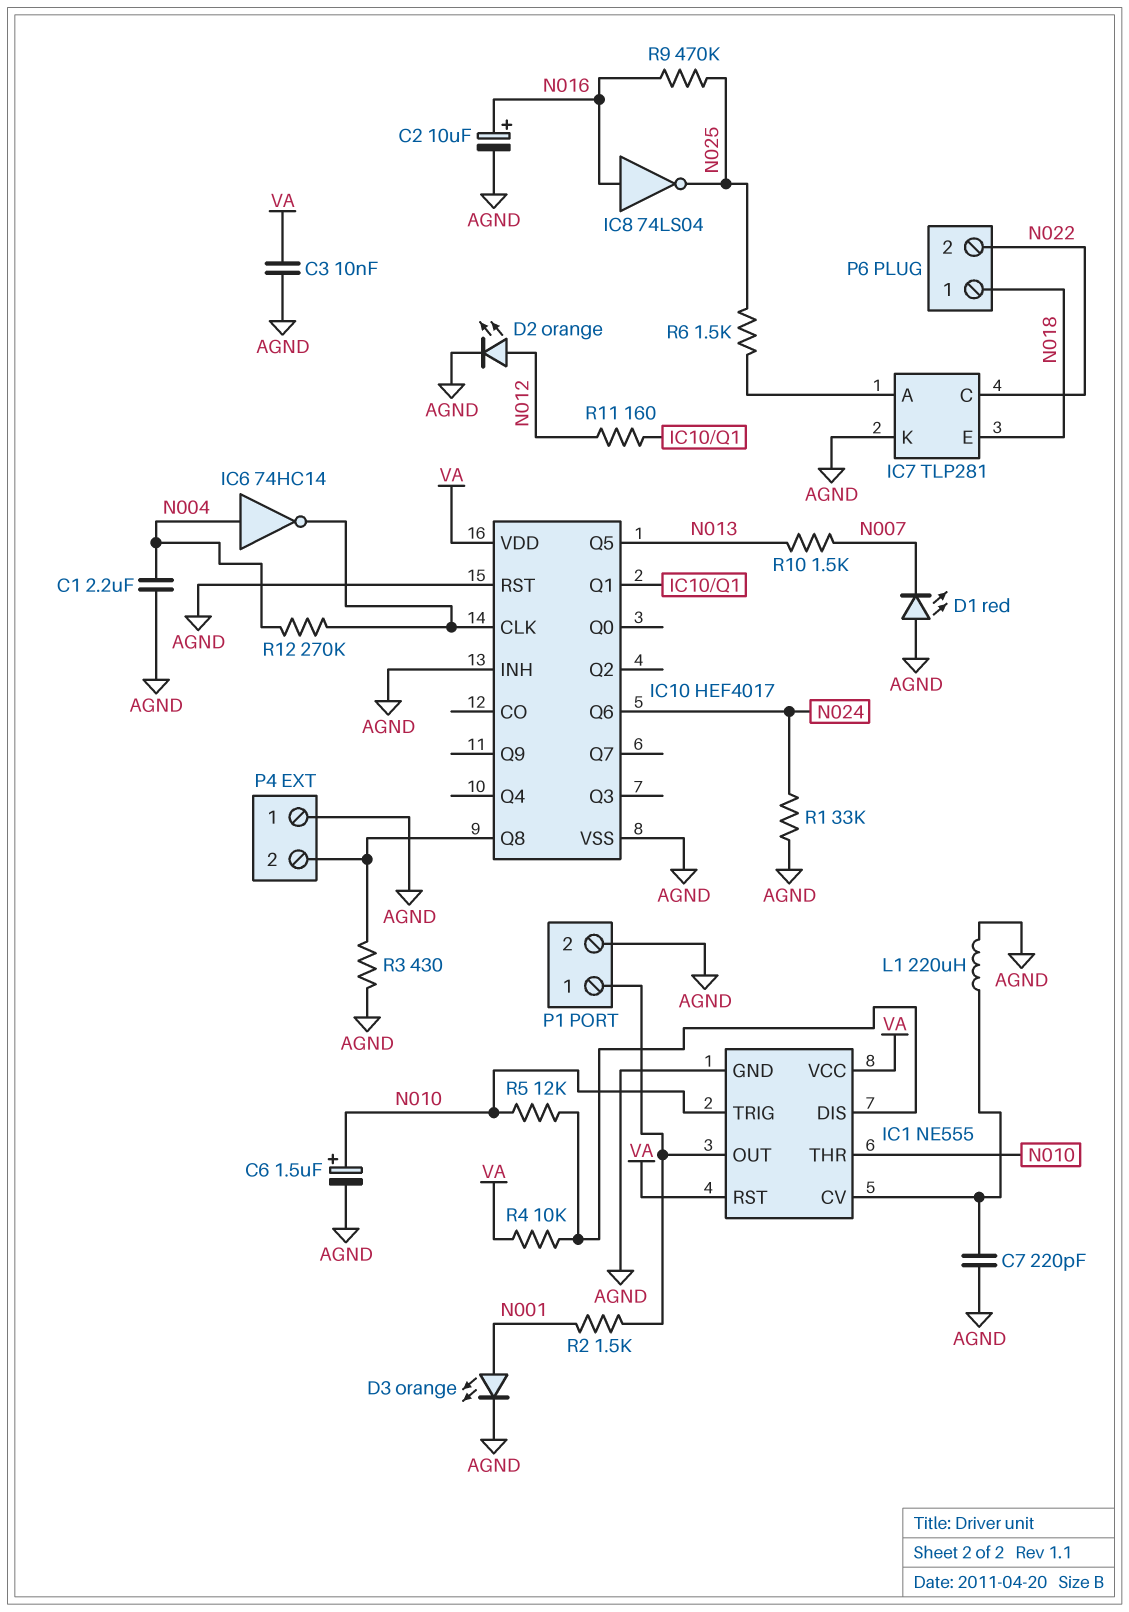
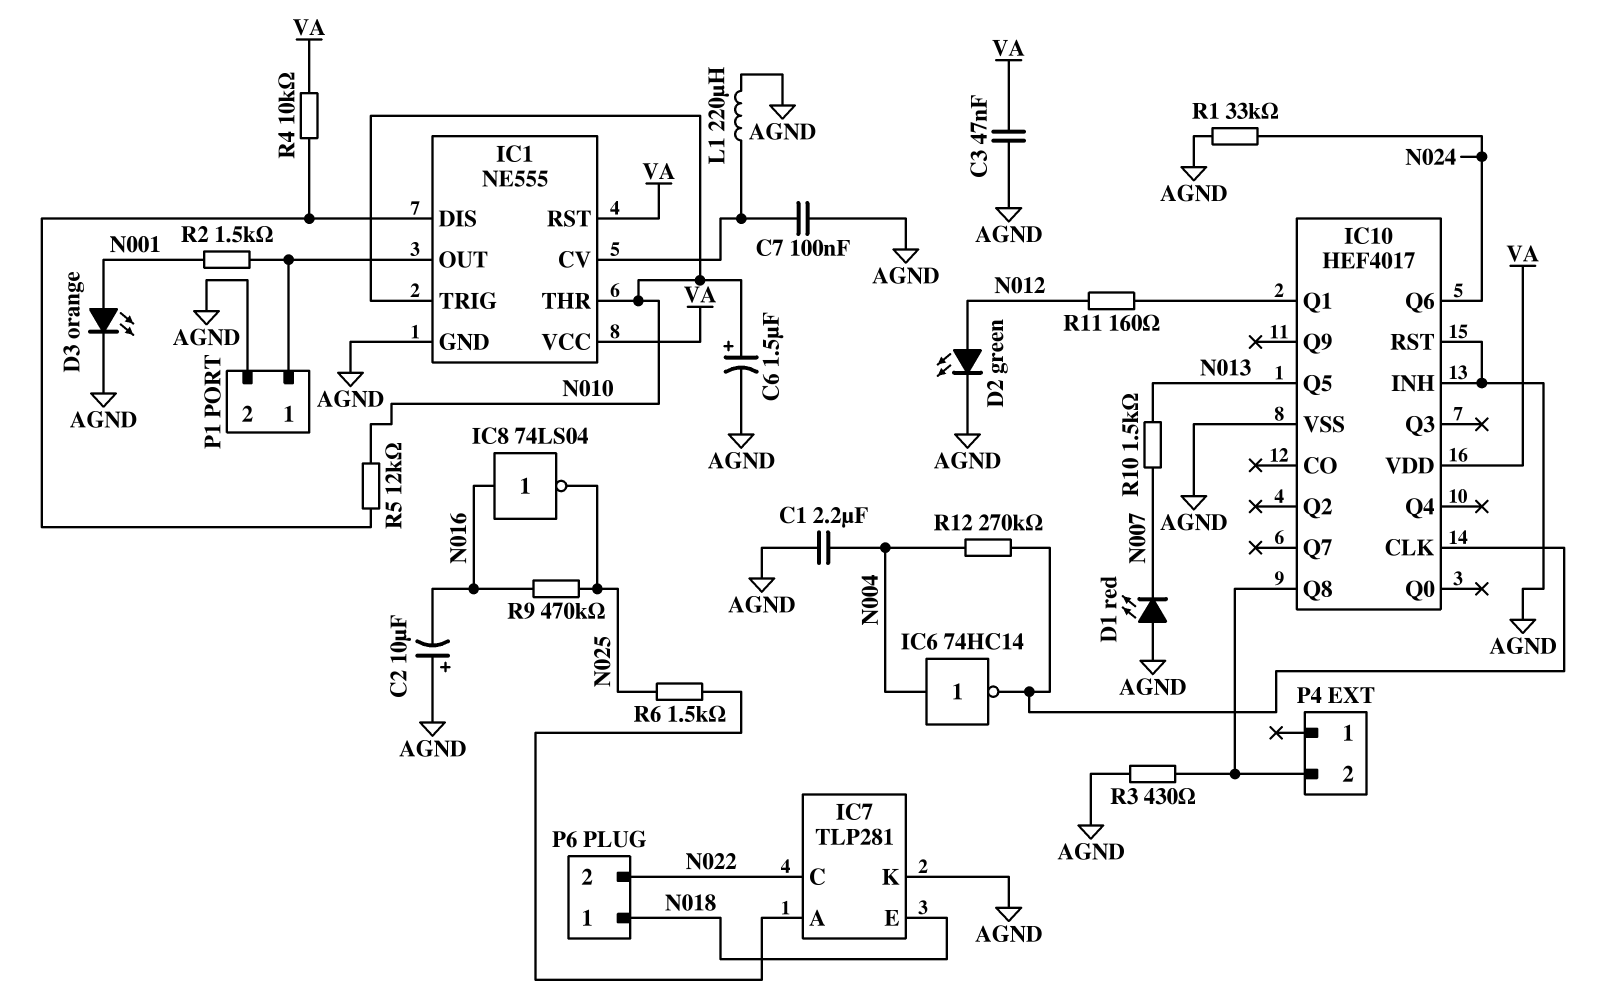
C2: 10uF (plus N016, minus AGND) -> 10uF (plus AGND, minus N016)
C3: 10nF (AGND, VA) -> 47nF (AGND, VA)
C7: 220pF (AGND, IC1/CV) -> 100nF (AGND, IC1/CV)
D2: LED orange (A N012, K AGND) -> LED green (A N012, K AGND)
P4 pin 1: AGND -> none

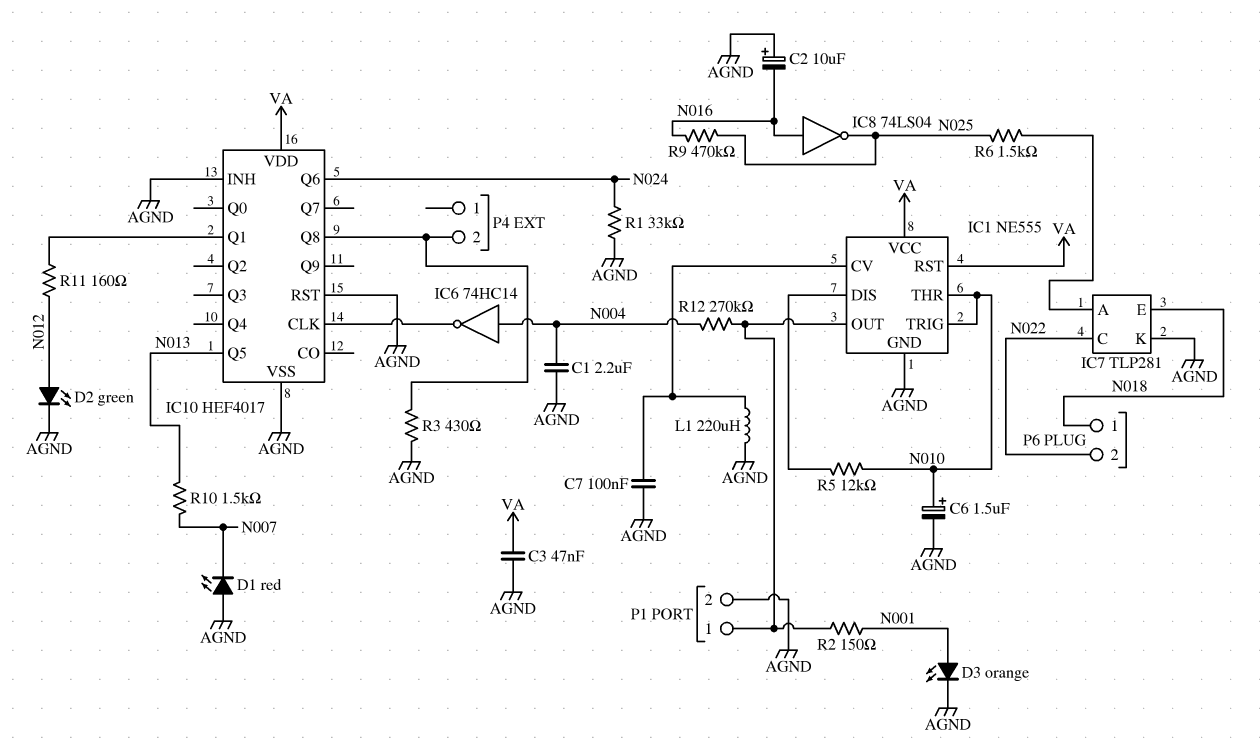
R2: 1.5k (IC1/OUT, N001) -> 150 (IC1/OUT, N001)
R4: 10k (IC1/DIS, VA) -> none
R12: 270k (IC10/CLK, N004) -> 270k (IC1/OUT, N004)

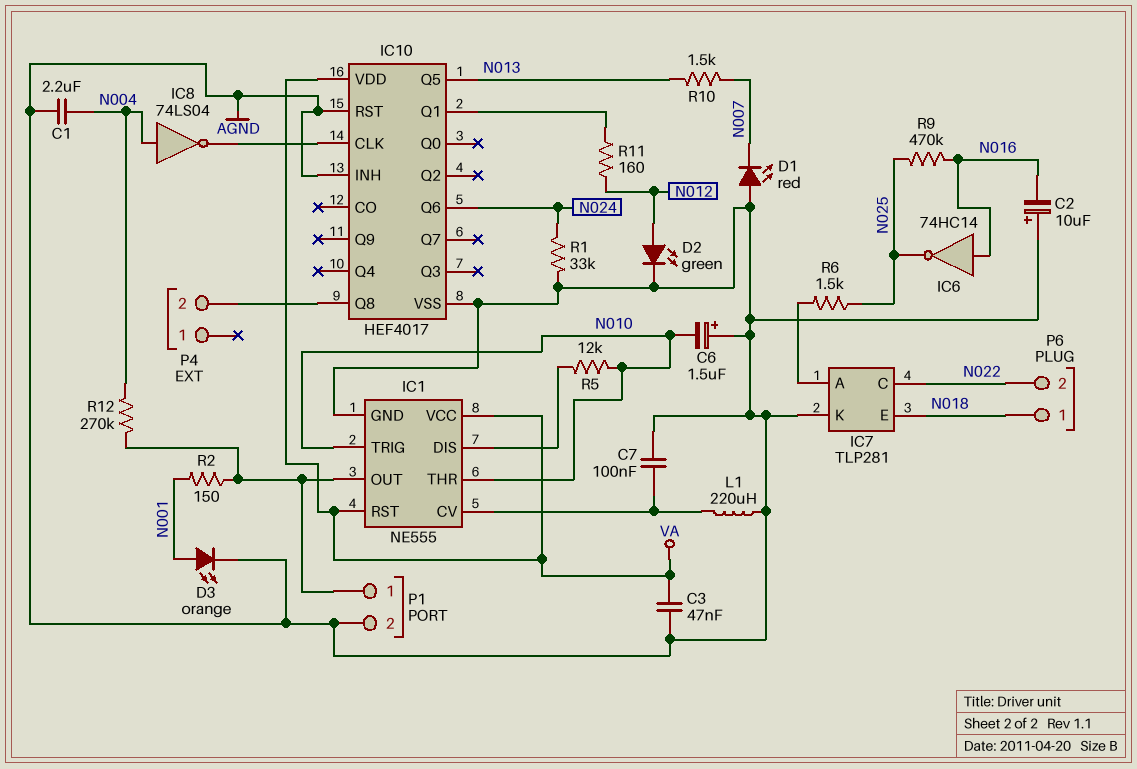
C6: 1.5uF (plus N010, minus AGND) -> 1.5uF (plus AGND, minus N010)
IC6: NOT 74HC14 (in N004, out IC10/CLK) -> NOT 74HC14 (in N016, out N025)
IC8: NOT 74LS04 (in N016, out N025) -> NOT 74LS04 (in N004, out IC10/CLK)
R3: 430 (AGND, IC10/Q8) -> none

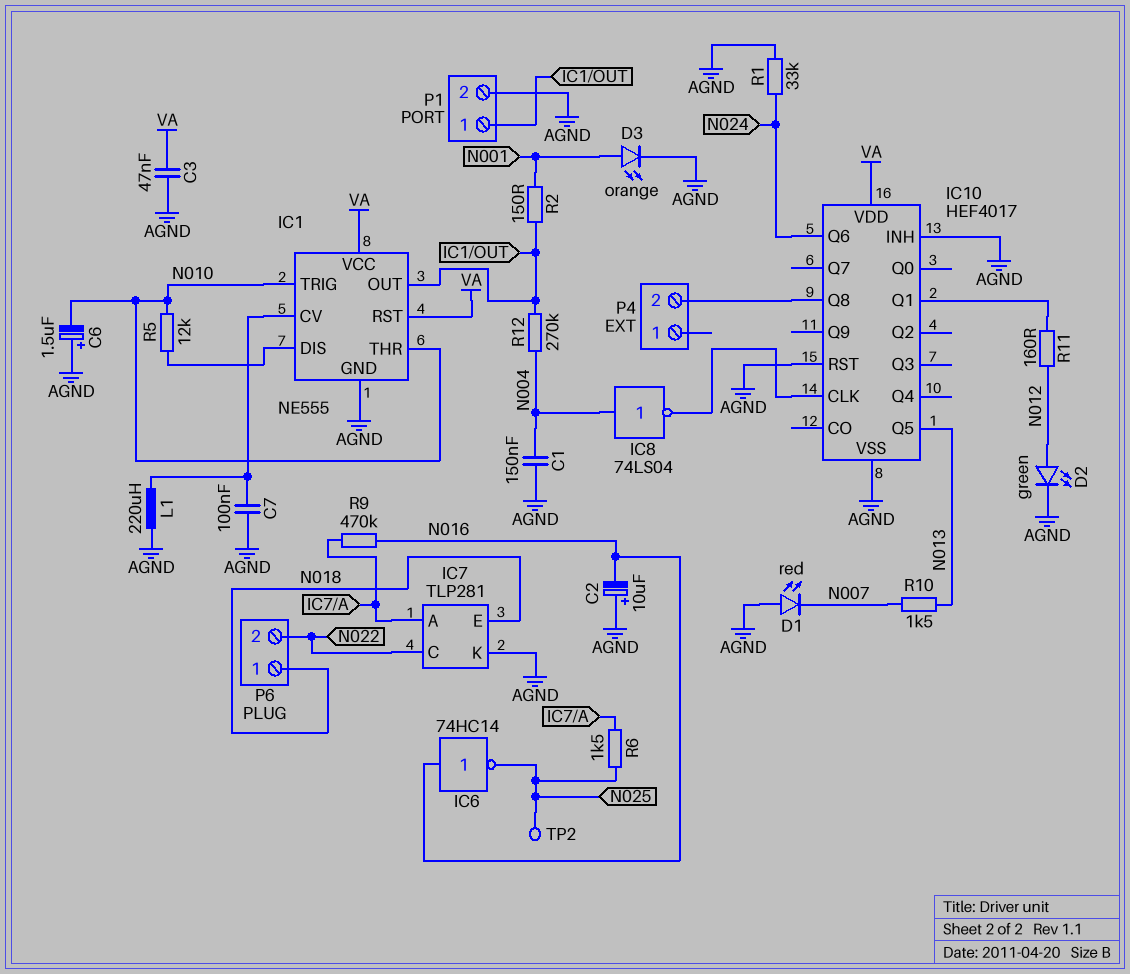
C1: 2.2uF (AGND, N004) -> 150nF (AGND, N004)
R9: 470k (N016, N025) -> 470k (IC7/A, N016)
TP2: none -> test point (N025)

